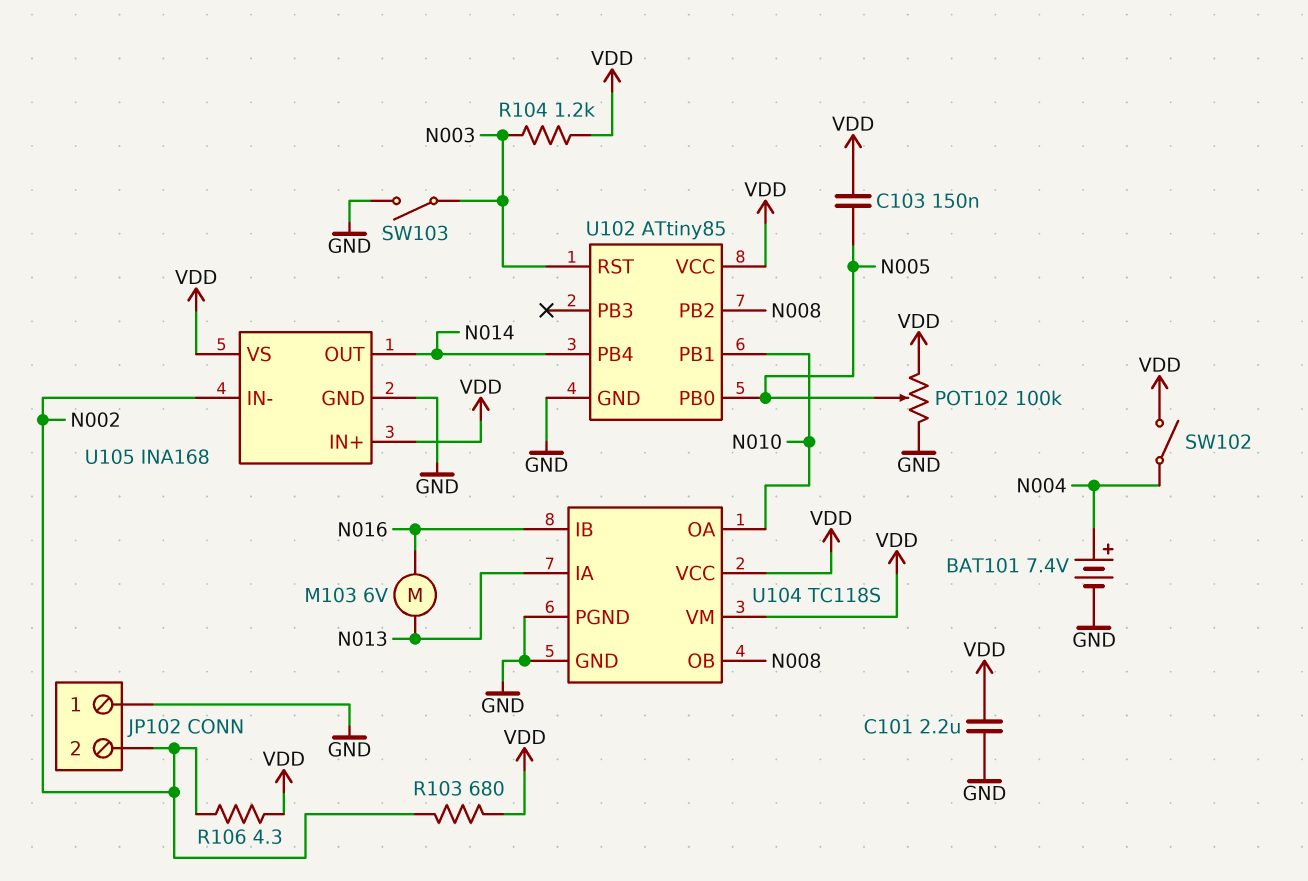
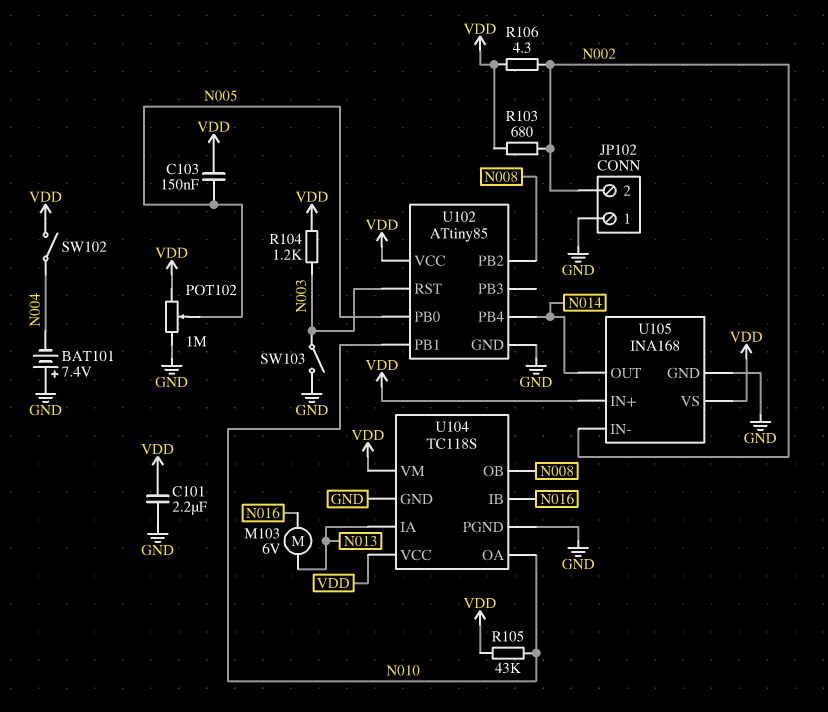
BAT101: 7.4V (plus N004, minus GND) -> 7.4V (plus GND, minus N004)
POT102: 100k (GND, VDD, wiper N005) -> 1M (GND, VDD, wiper N005)
R105: none -> 43k (N010, VDD)

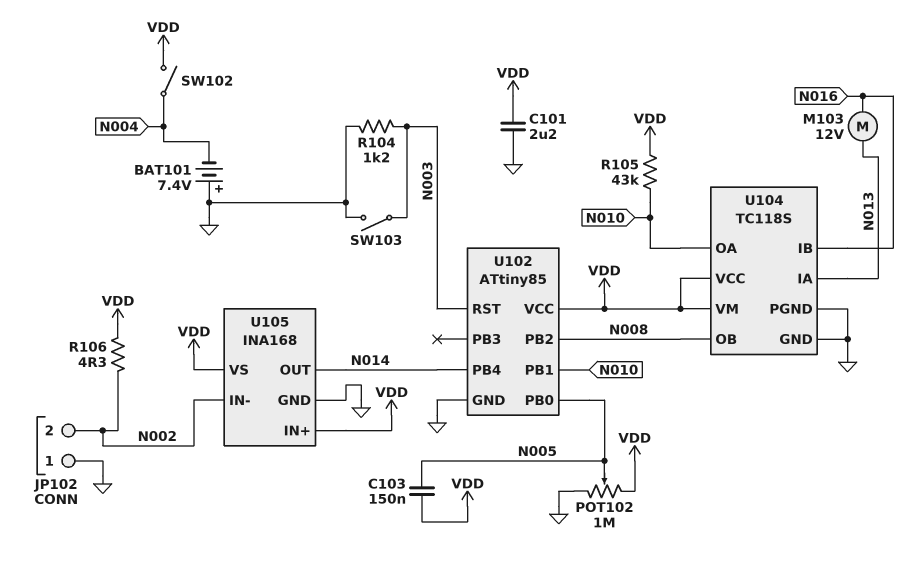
M103: motor 6V (N013, N016) -> motor 12V (N013, N016)
R103: 680 (N002, VDD) -> none
R104: 1.2k (N003, VDD) -> 1.2k (GND, N003)

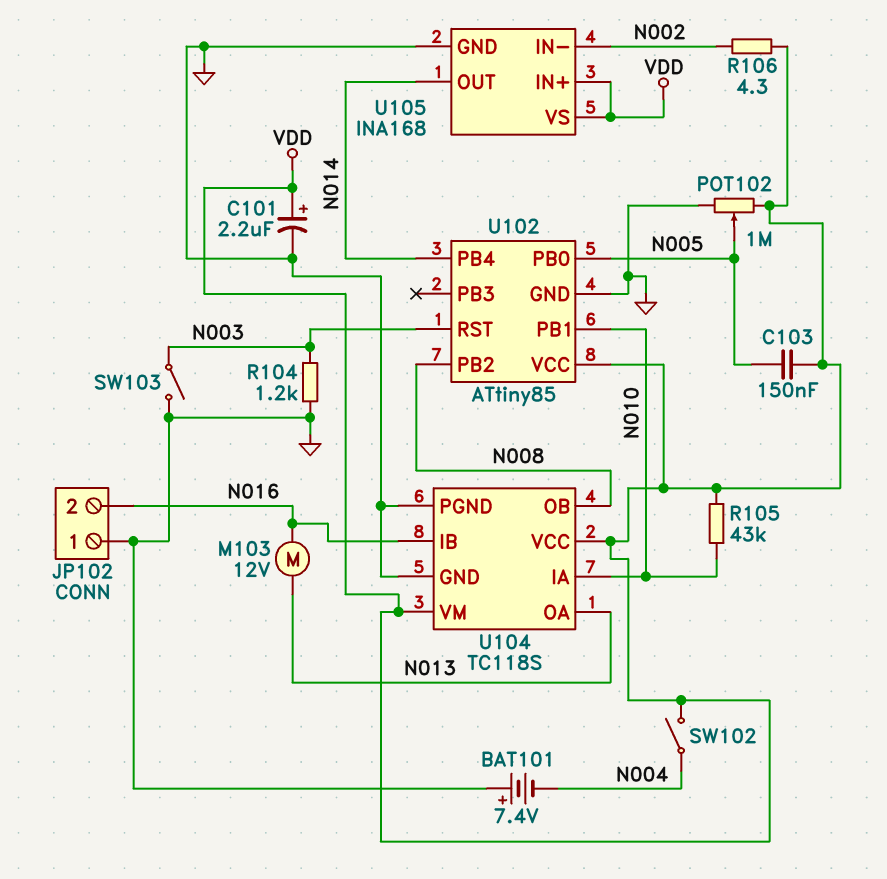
C101: 2.2uF (GND, VDD) -> 2.2uF (plus VDD, minus GND)
JP102 pin 2: N002 -> N016
U104 pin IA: N013 -> N010
U104 pin OA: N010 -> N013

